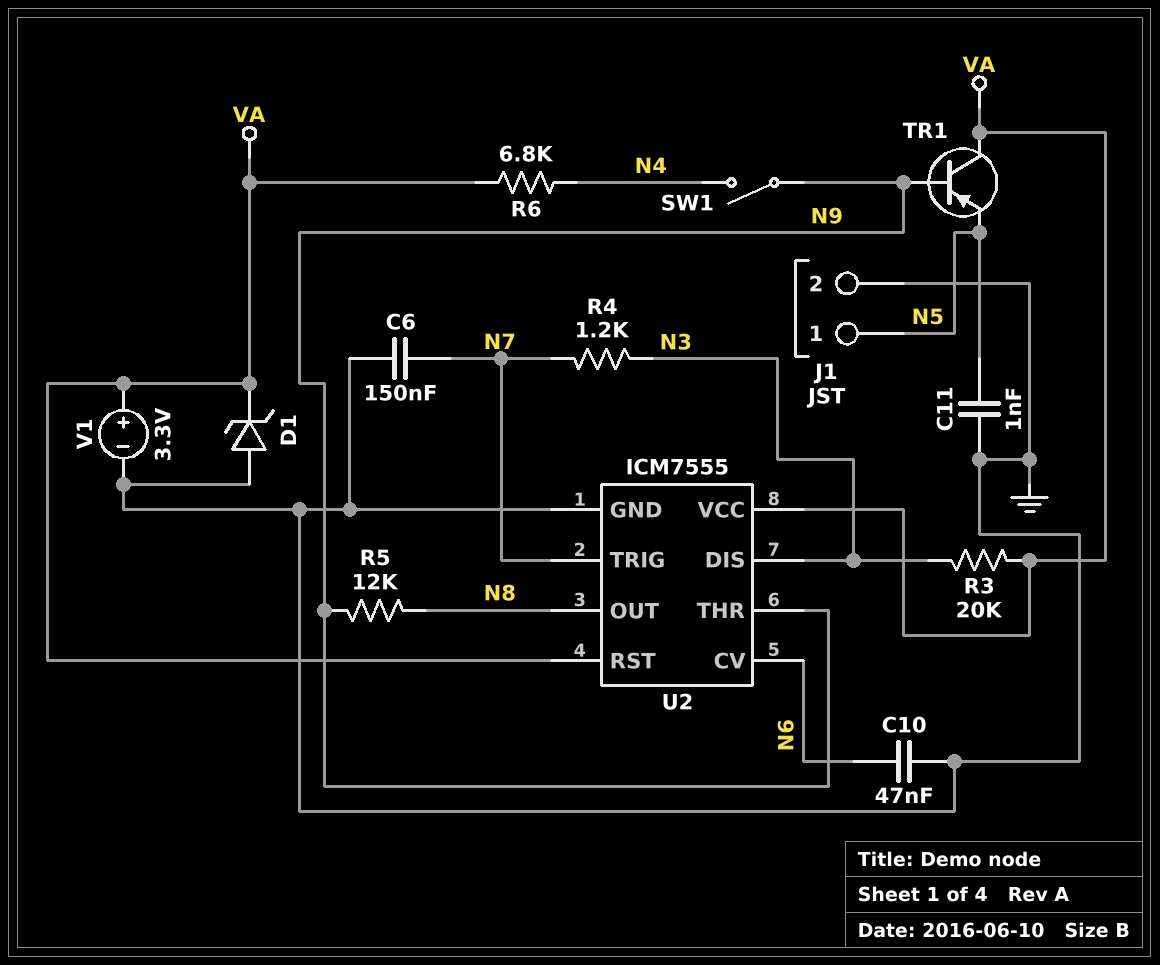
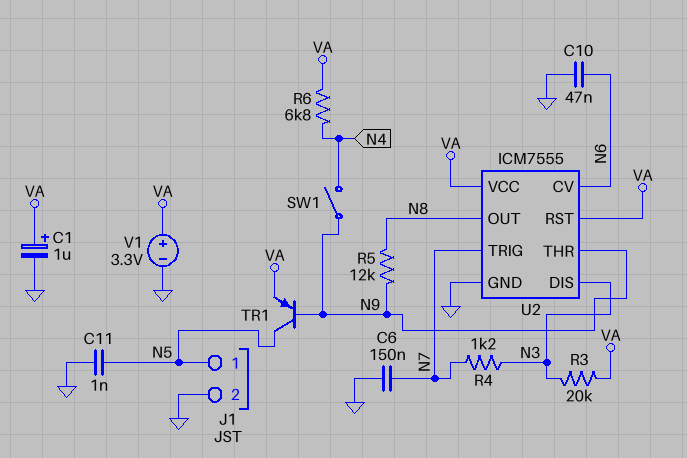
C1: none -> 1uF (plus VA, minus GND)
D1: zener (A GND, K VA) -> none
TR1: PNP (B N9, C VA, E N5) -> PNP (B N9, C N5, E VA)

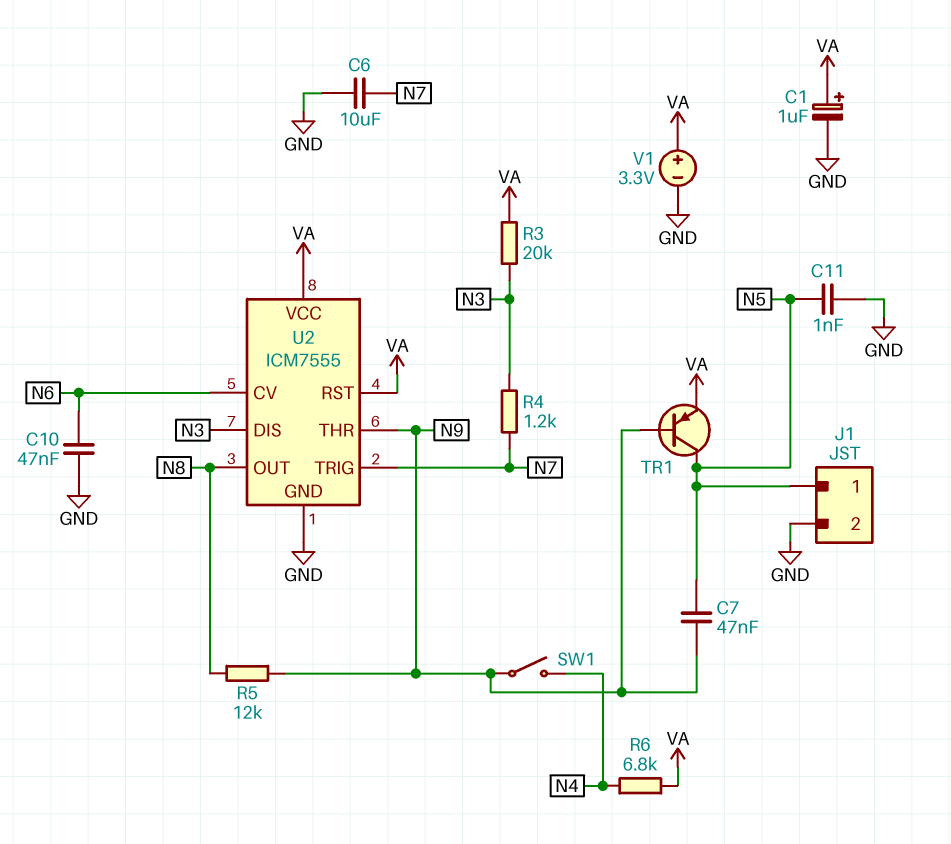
C6: 150nF (GND, N7) -> 10uF (GND, N7)
C7: none -> 47nF (N5, N9)

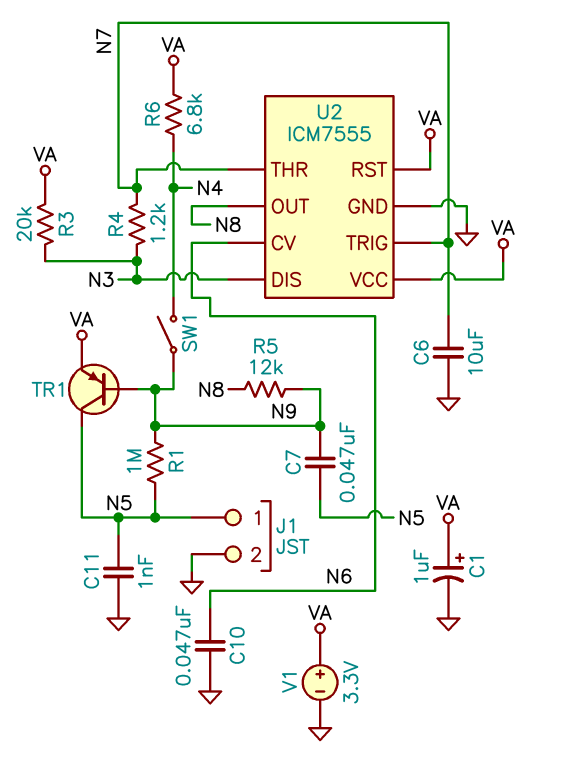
R1: none -> 1M (N5, N9)
U2 pin THR: N9 -> N7

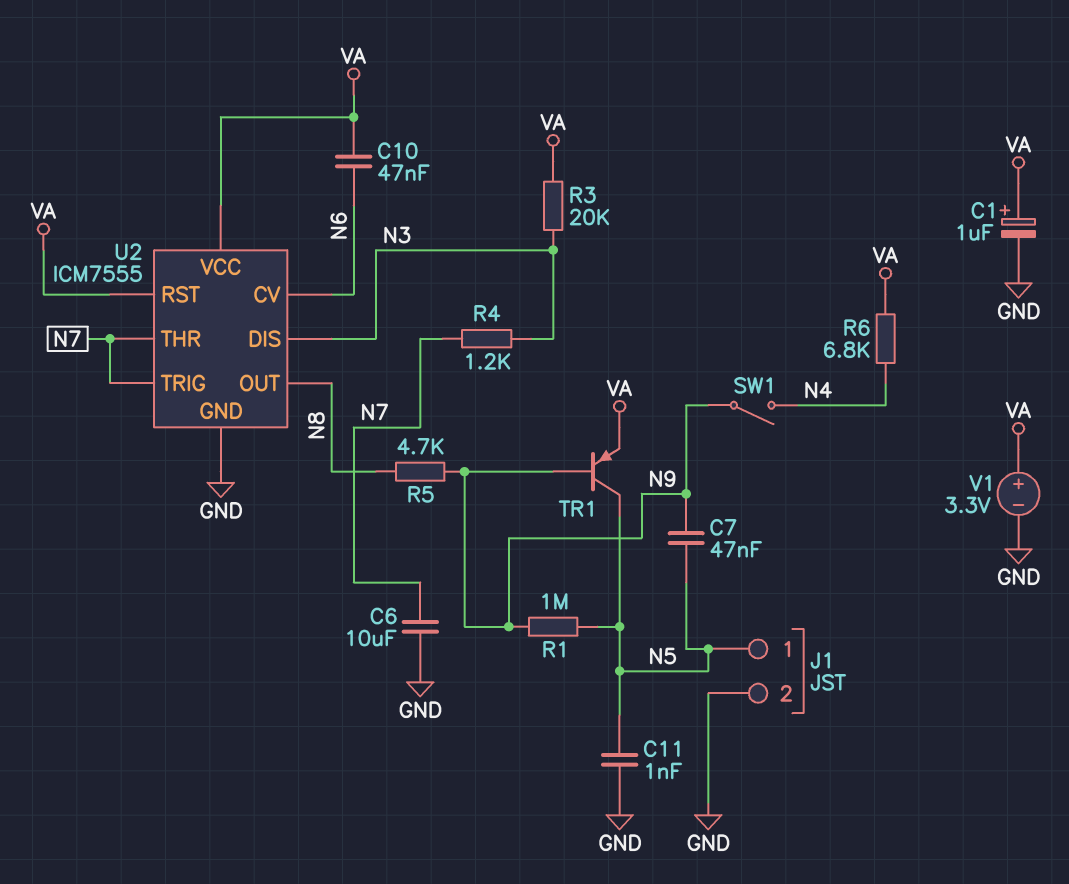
C10: 47nF (GND, N6) -> 47nF (N6, VA)
R5: 12k (N8, N9) -> 4.7k (N8, N9)

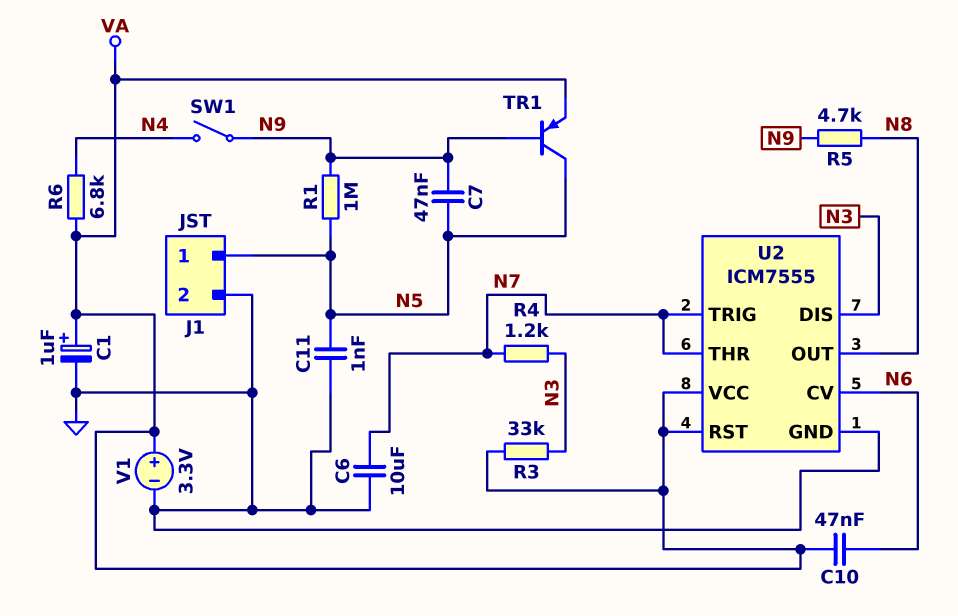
R3: 20k (N3, VA) -> 33k (N3, VA)

